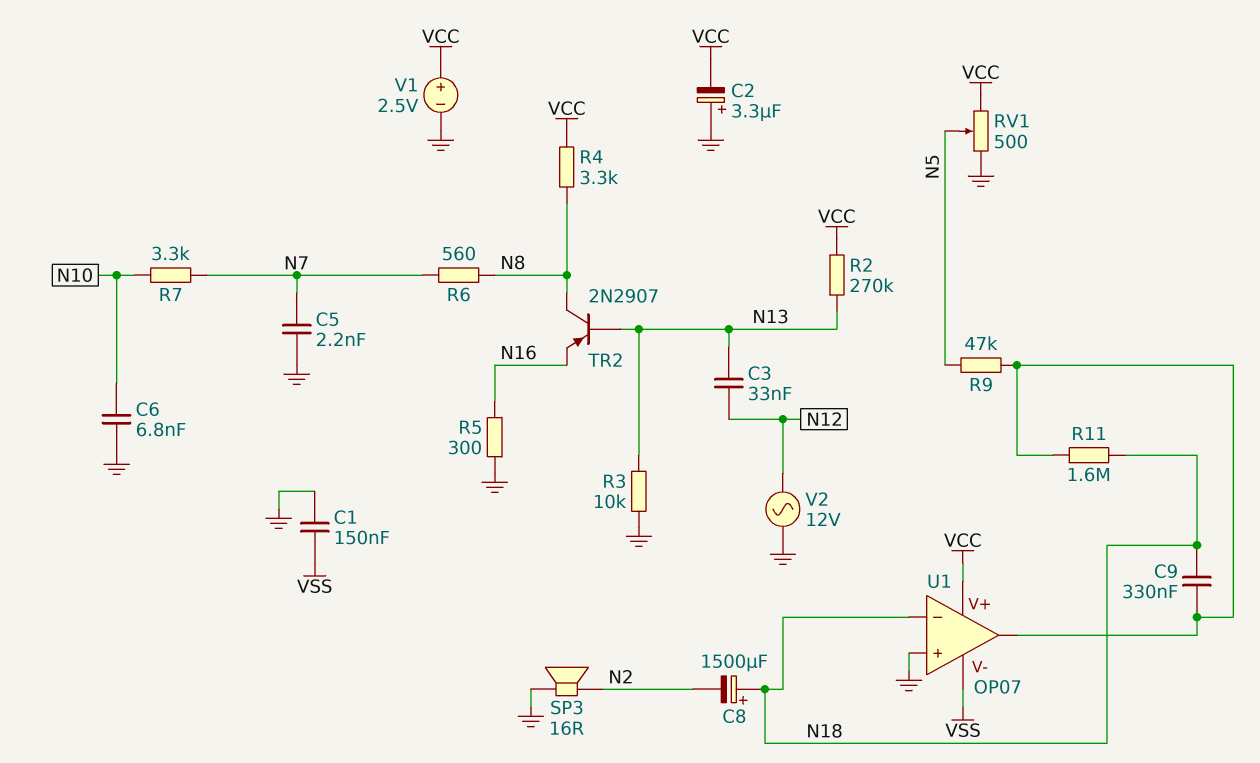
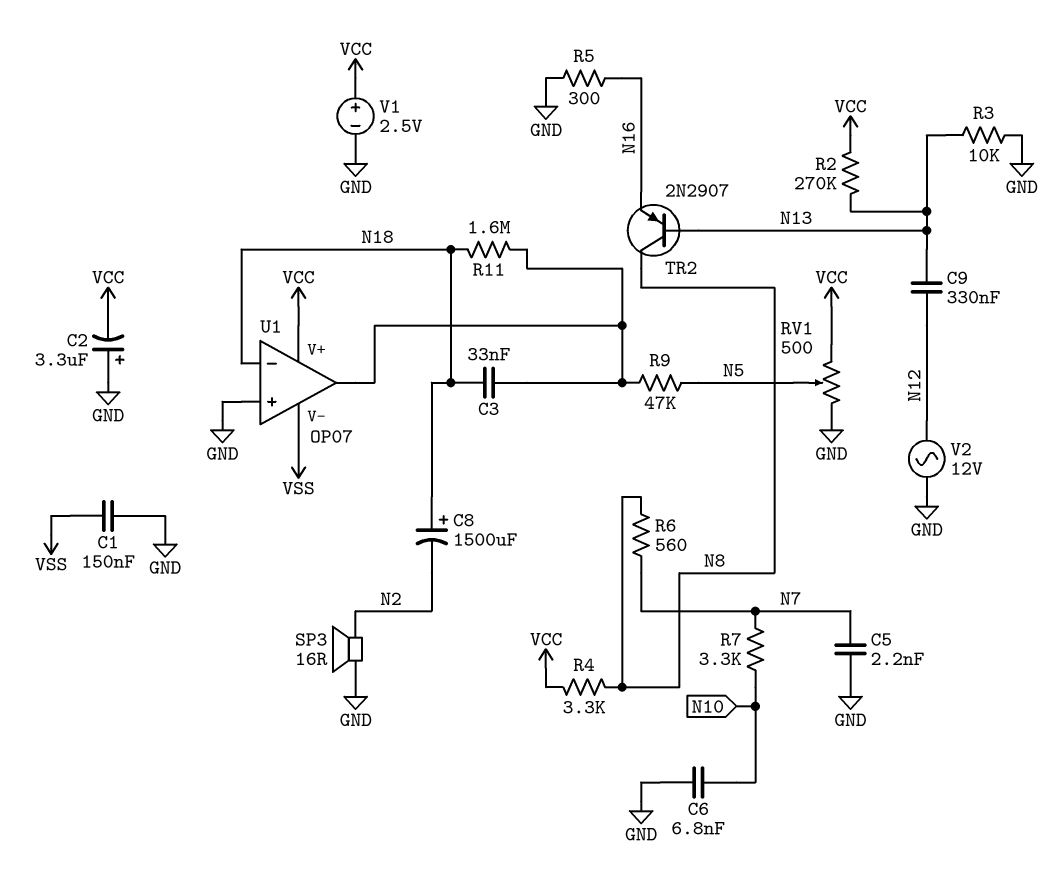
C3: 33nF (N12, N13) -> 33nF (N18, U1/out)
C9: 330nF (N18, U1/out) -> 330nF (N12, N13)

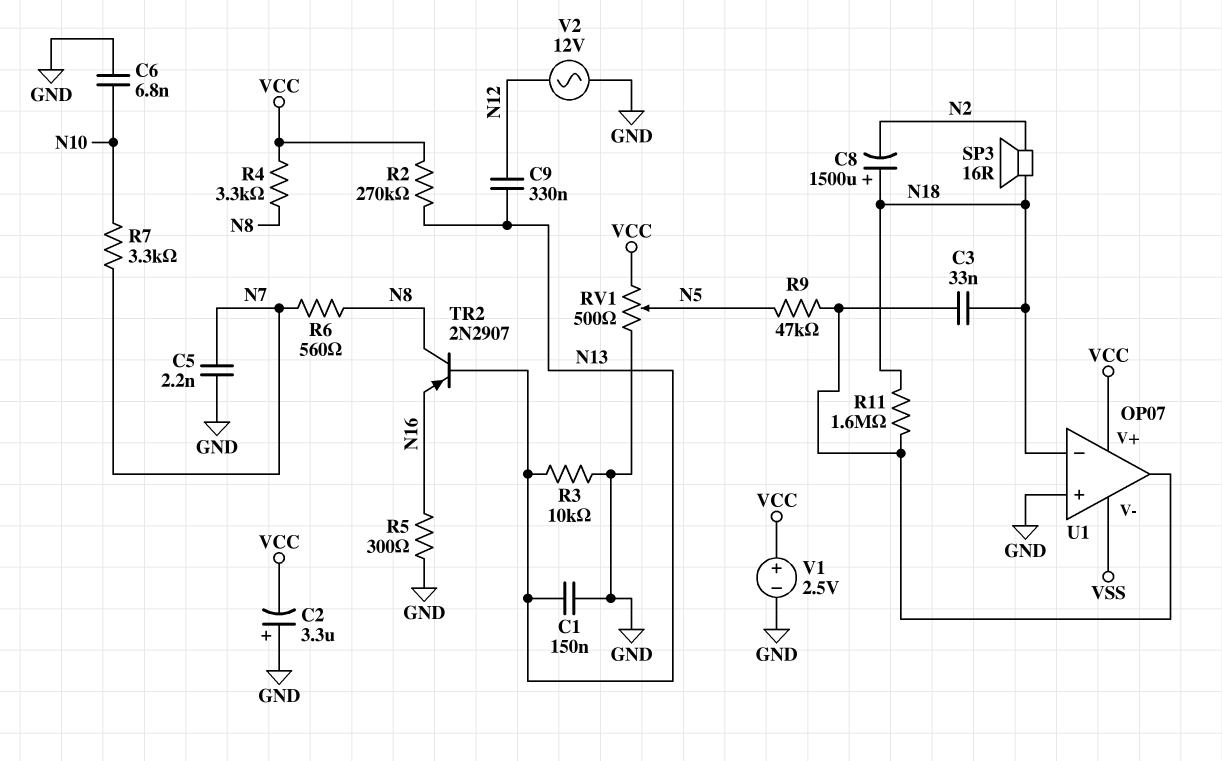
C1: 150nF (GND, VSS) -> 150nF (GND, N13)
SP3: speaker 16R (GND, N2) -> speaker 16R (N2, N18)

